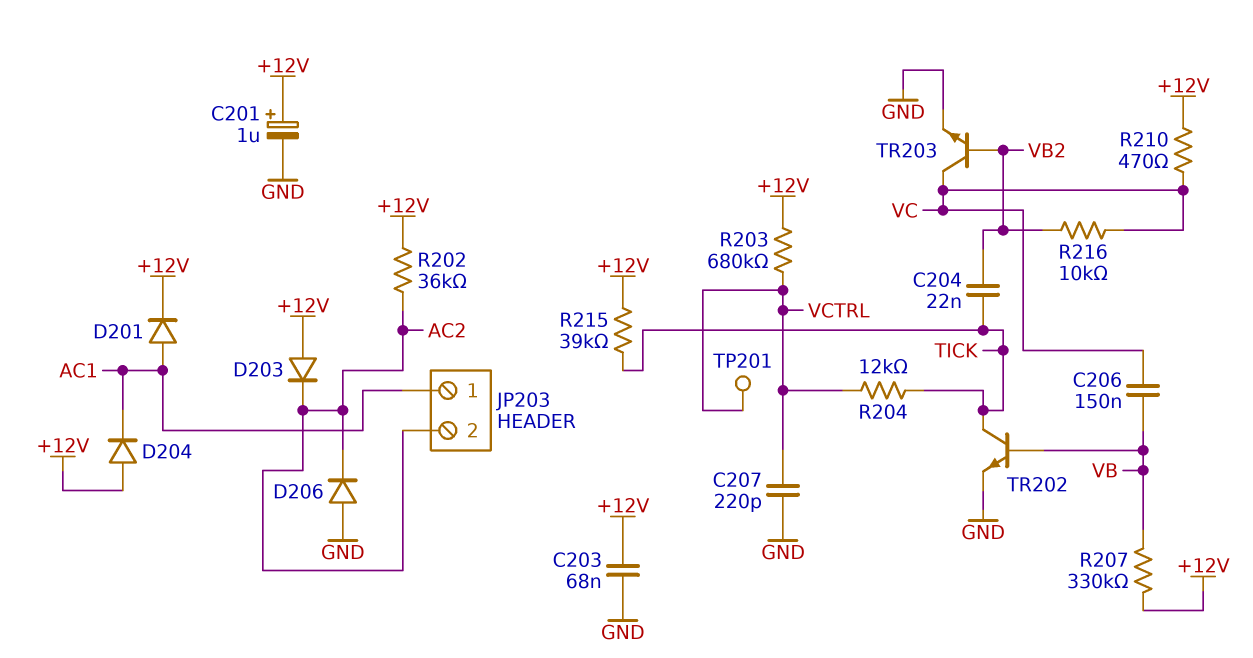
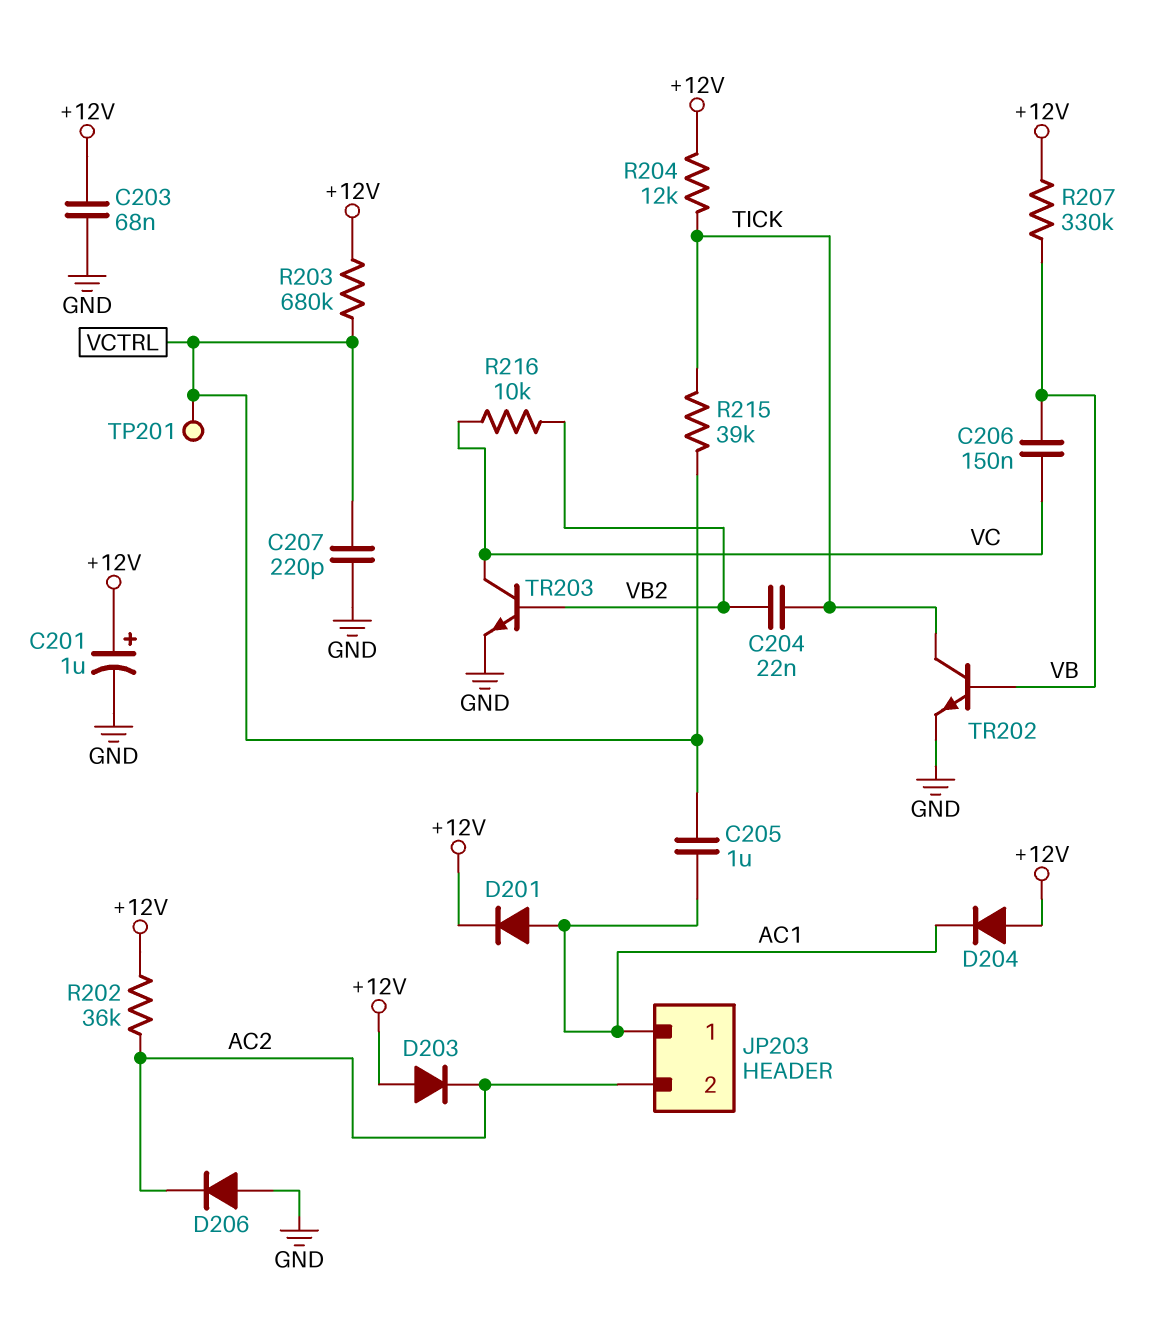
C205: none -> 1uF (AC1, VCTRL)
R204: 12k (TICK, VCTRL) -> 12k (+12V, TICK)
R210: 470 (+12V, VC) -> none
R215: 39k (+12V, TICK) -> 39k (TICK, VCTRL)

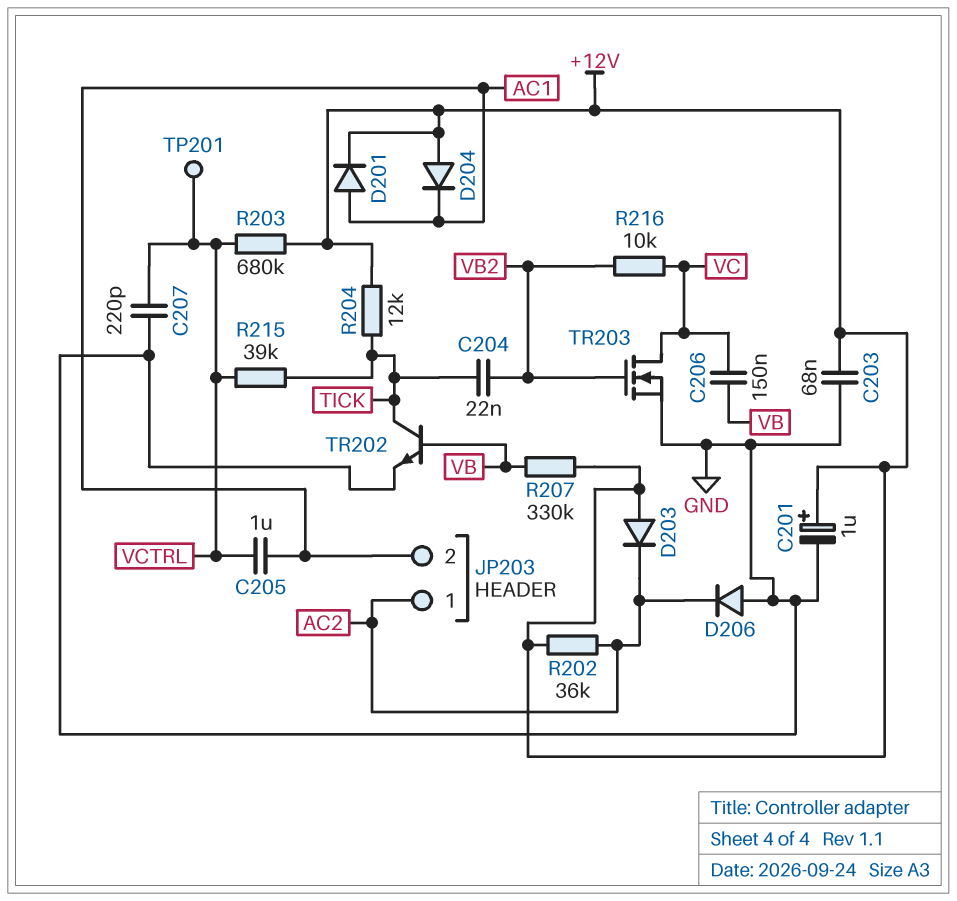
JP203 pin 1: AC1 -> AC2
JP203 pin 2: AC2 -> AC1
TR203: NPN (B VB2, C VC, E GND) -> NMOS (G VB2, D VC, S GND)

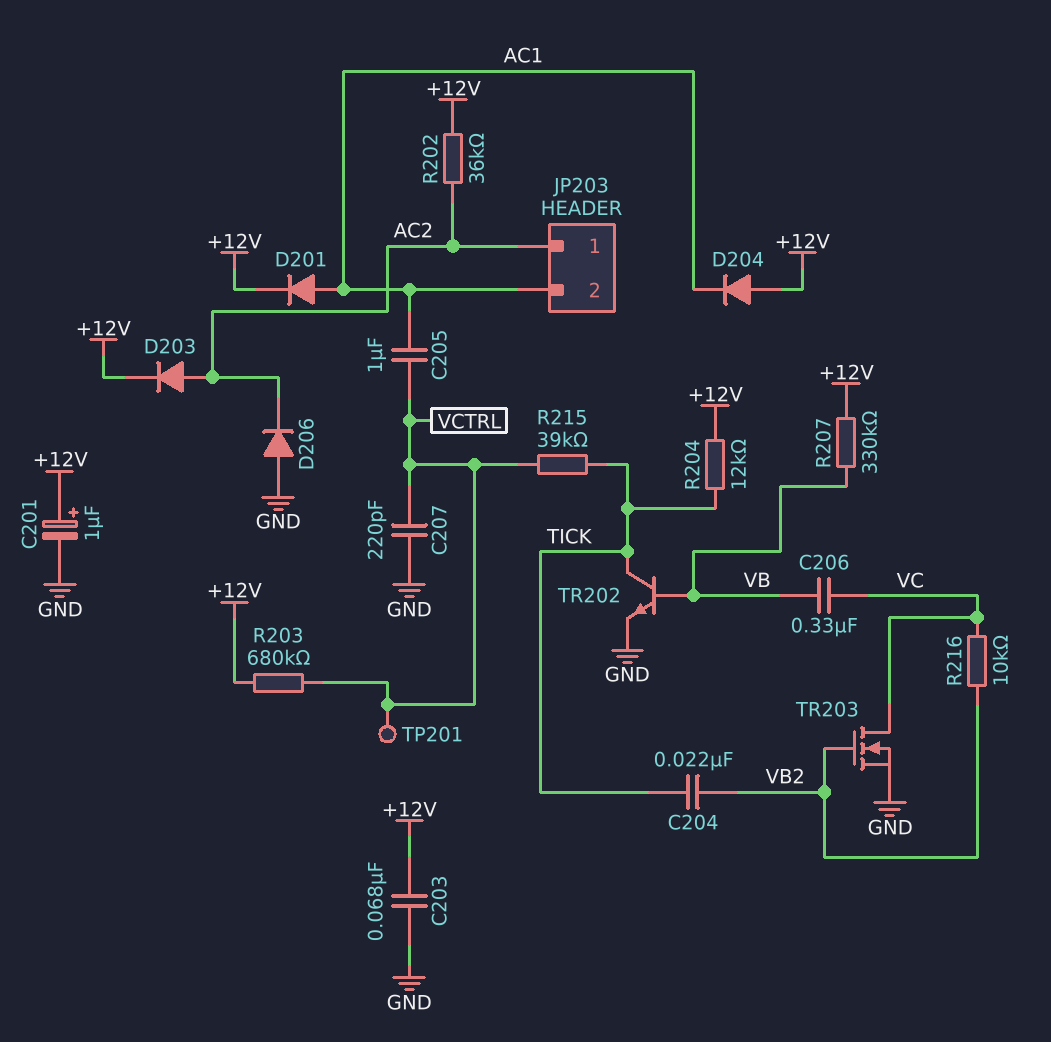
C206: 150nF (VB, VC) -> 330nF (VB, VC)
D203: diode (A +12V, K AC2) -> diode (A AC2, K +12V)

